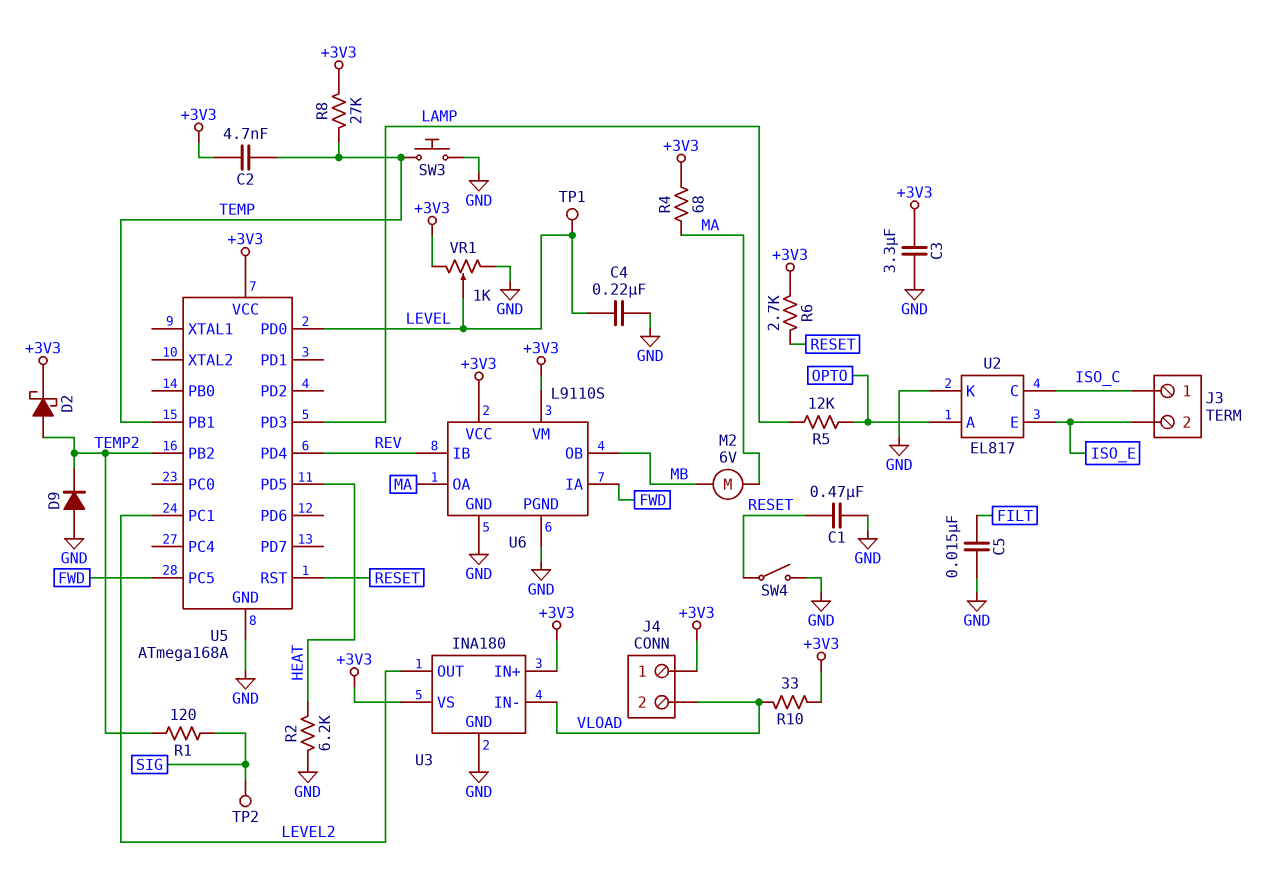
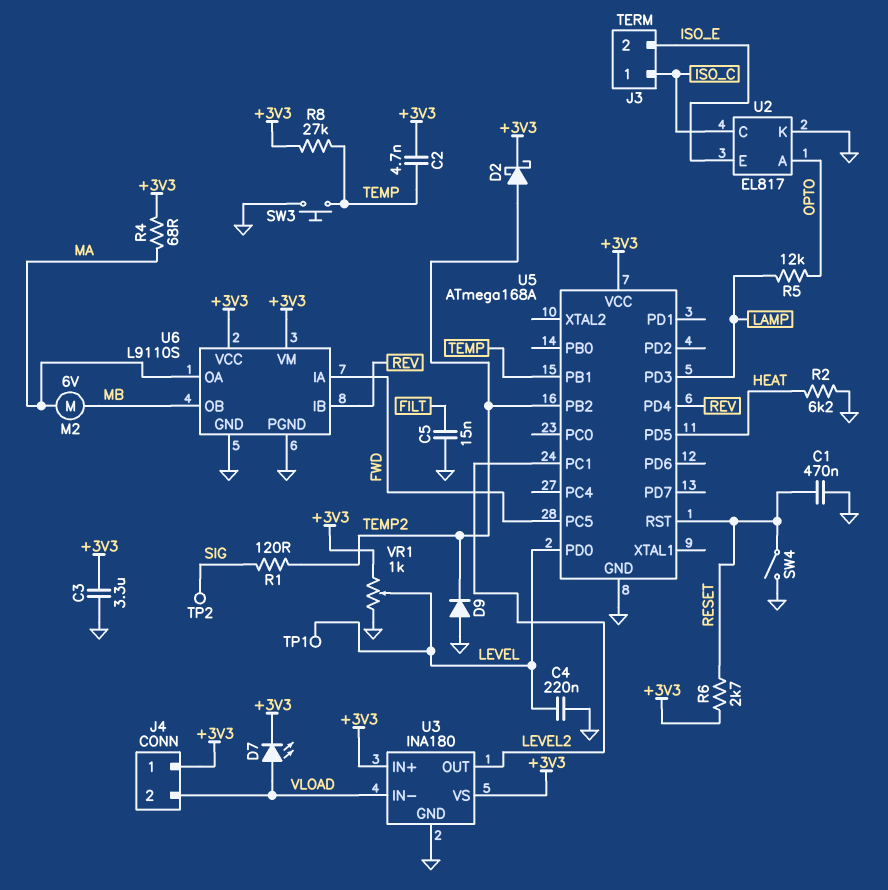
D7: none -> LED (A VLOAD, K +3V3)
R10: 33 (+3V3, VLOAD) -> none

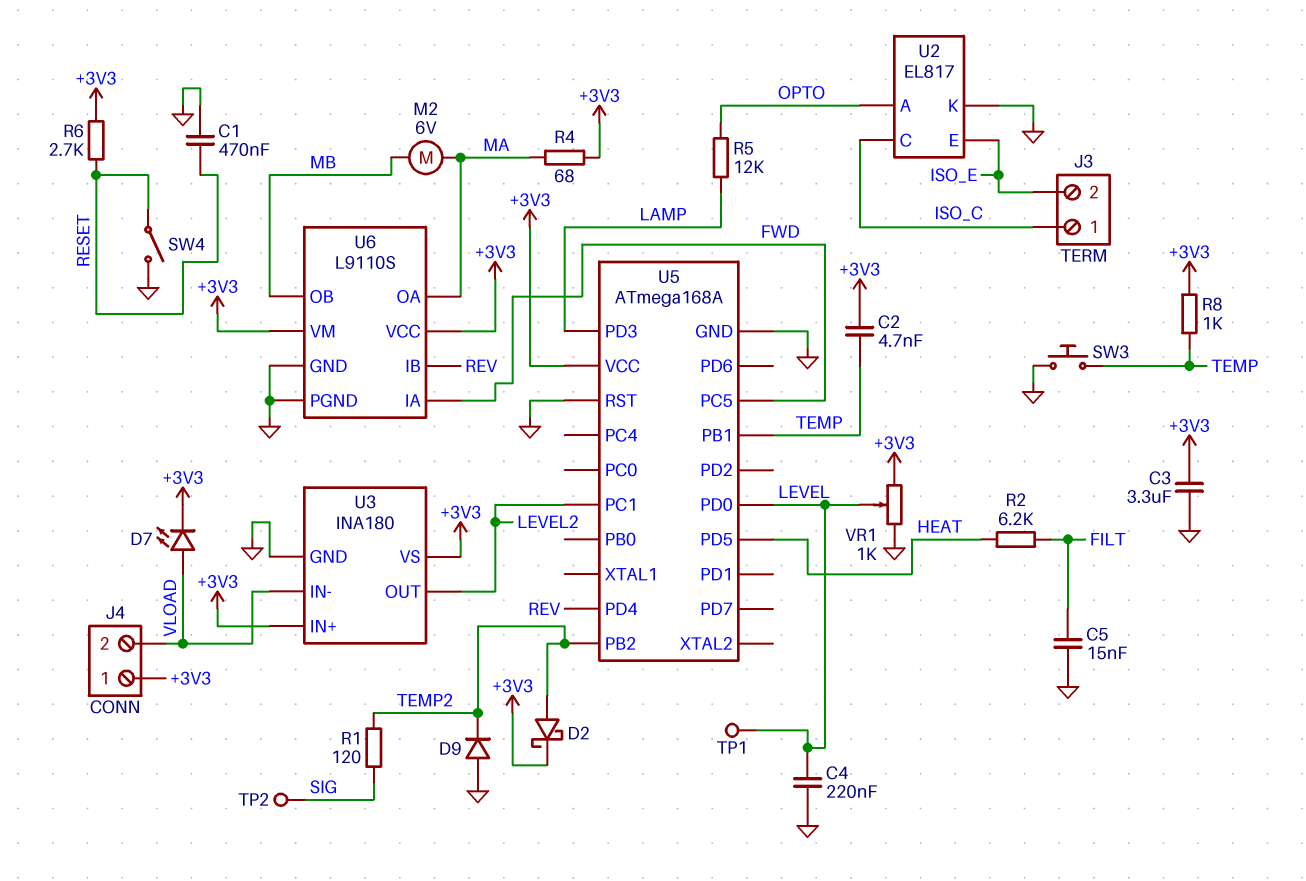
R2: 6.2k (GND, HEAT) -> 6.2k (FILT, HEAT)
R8: 27k (+3V3, TEMP) -> 1k (+3V3, TEMP)
U5 pin RST: RESET -> GND

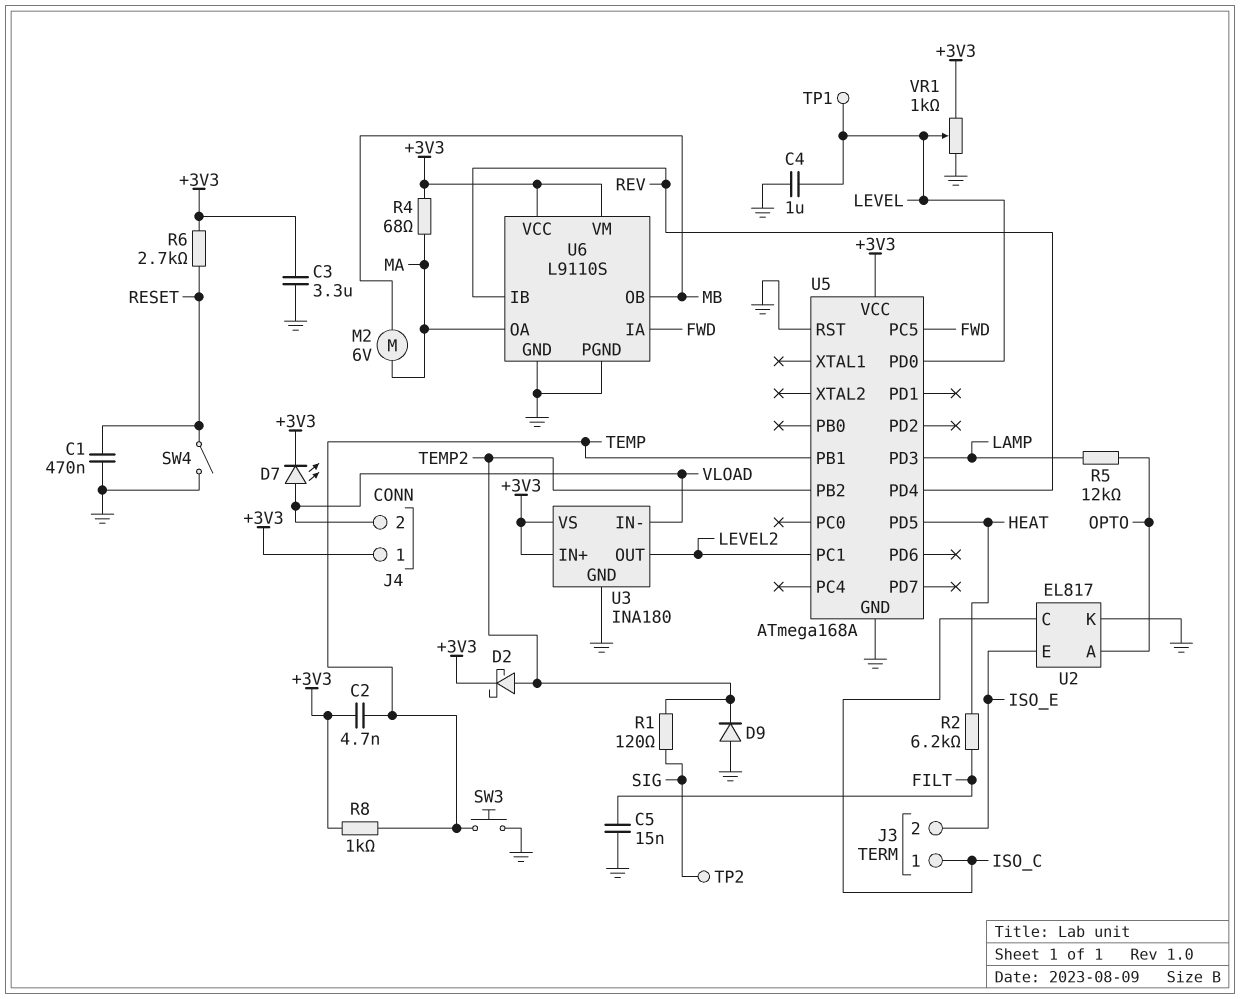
C4: 220nF (GND, LEVEL) -> 1uF (GND, LEVEL)

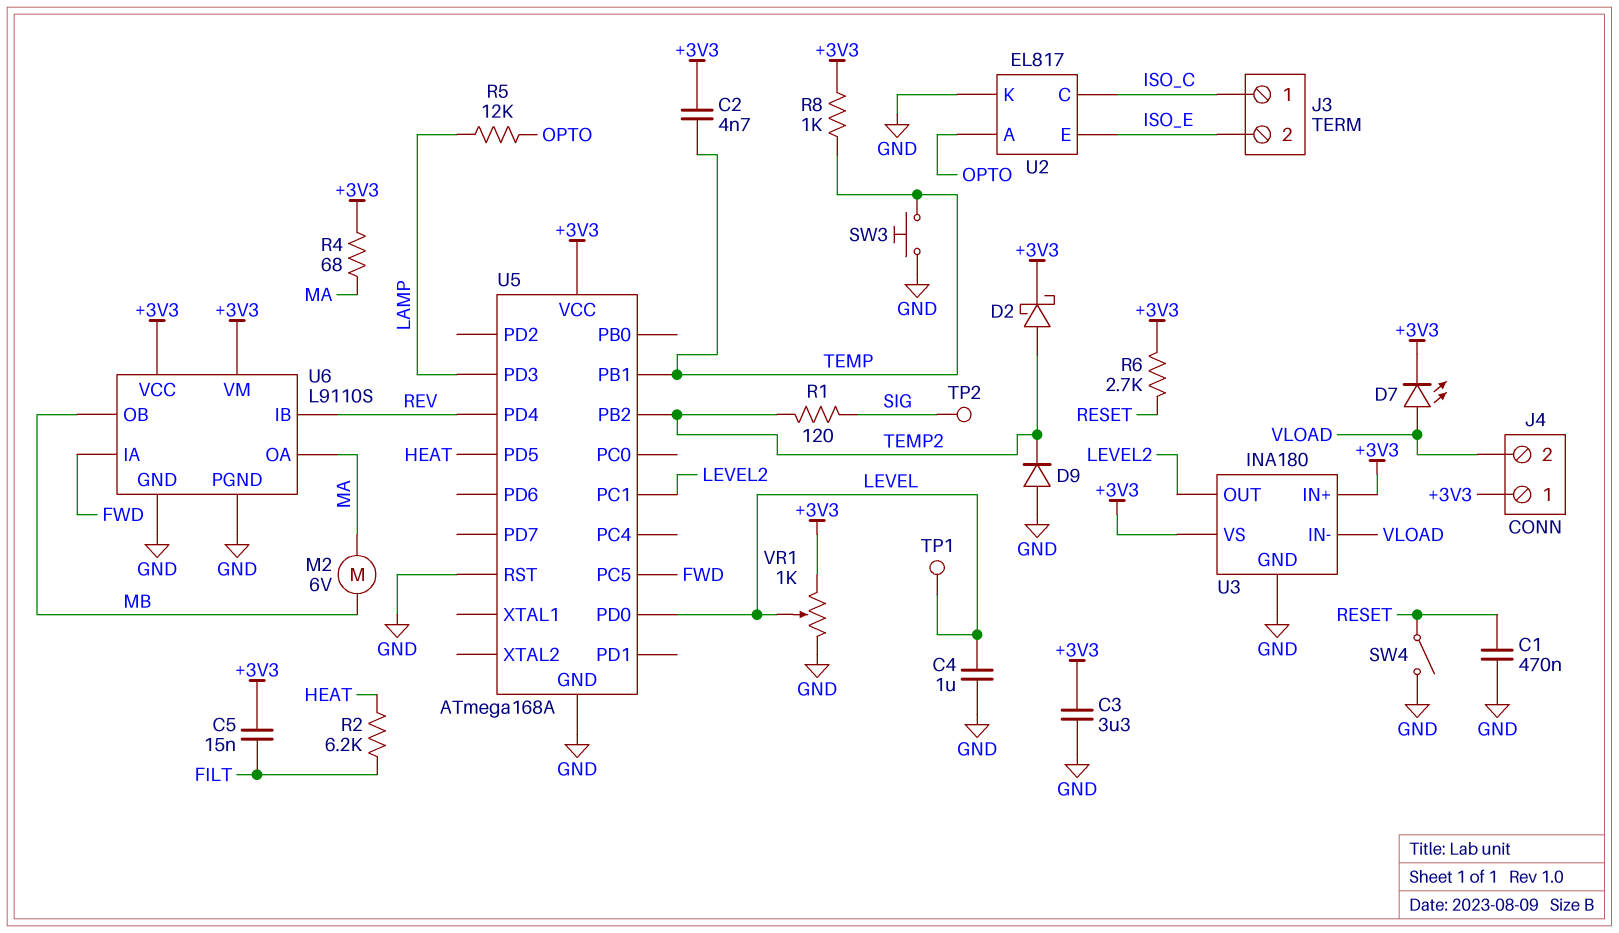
C5: 15nF (FILT, GND) -> 15nF (+3V3, FILT)

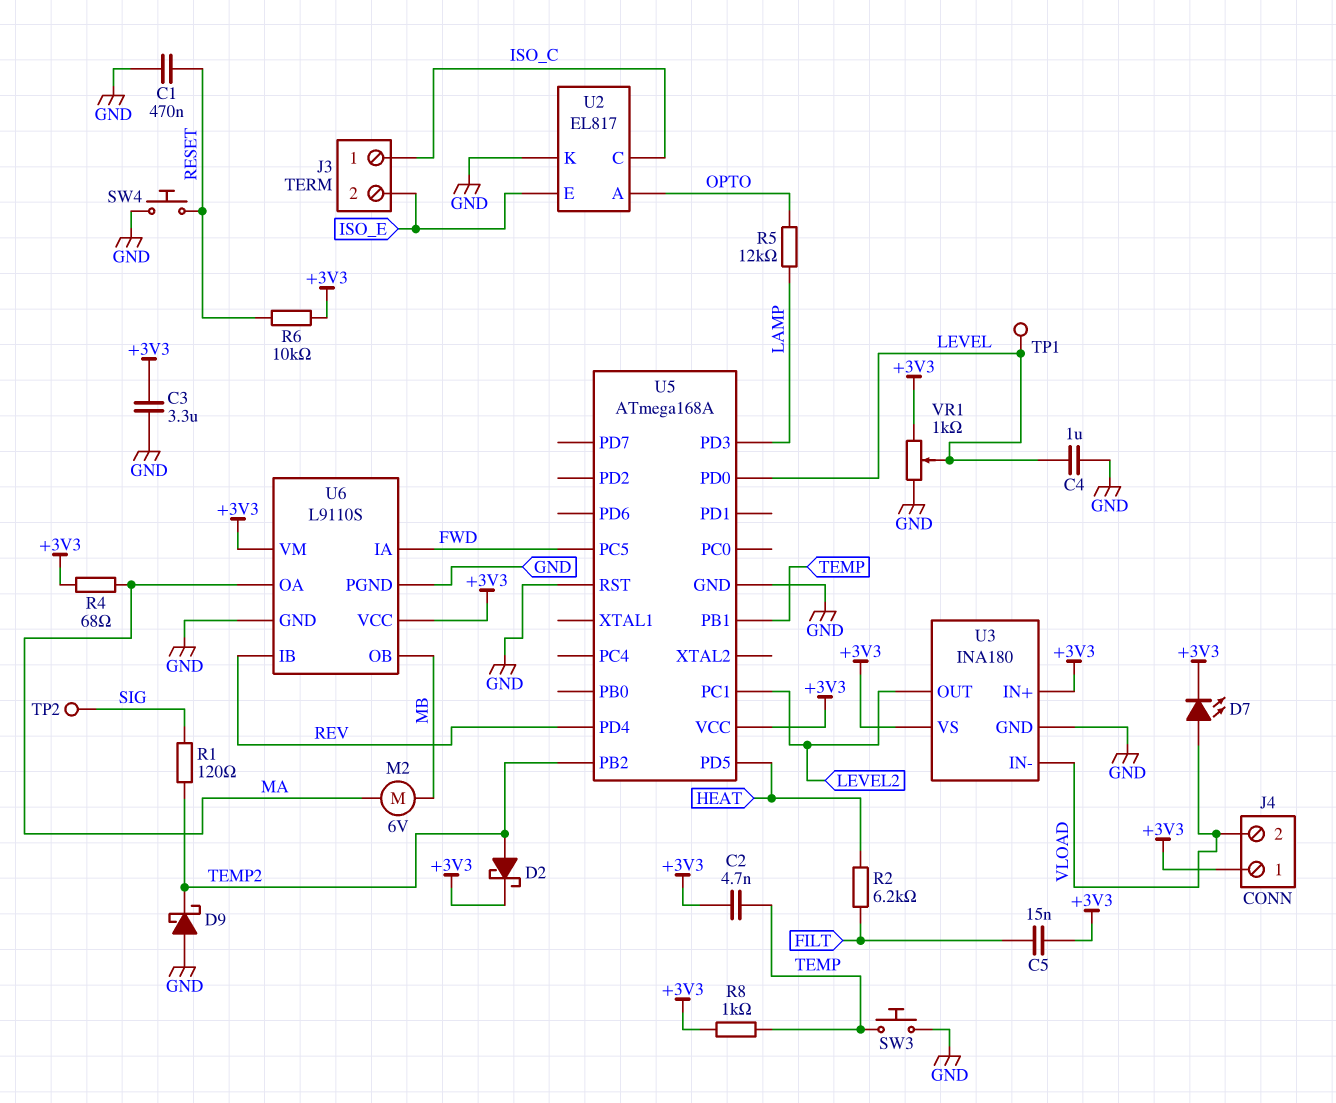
D9: diode (A GND, K TEMP2) -> schottky (A GND, K TEMP2)
R6: 2.7k (+3V3, RESET) -> 10k (+3V3, RESET)
SW4: switch (GND, RESET) -> button (GND, RESET)

